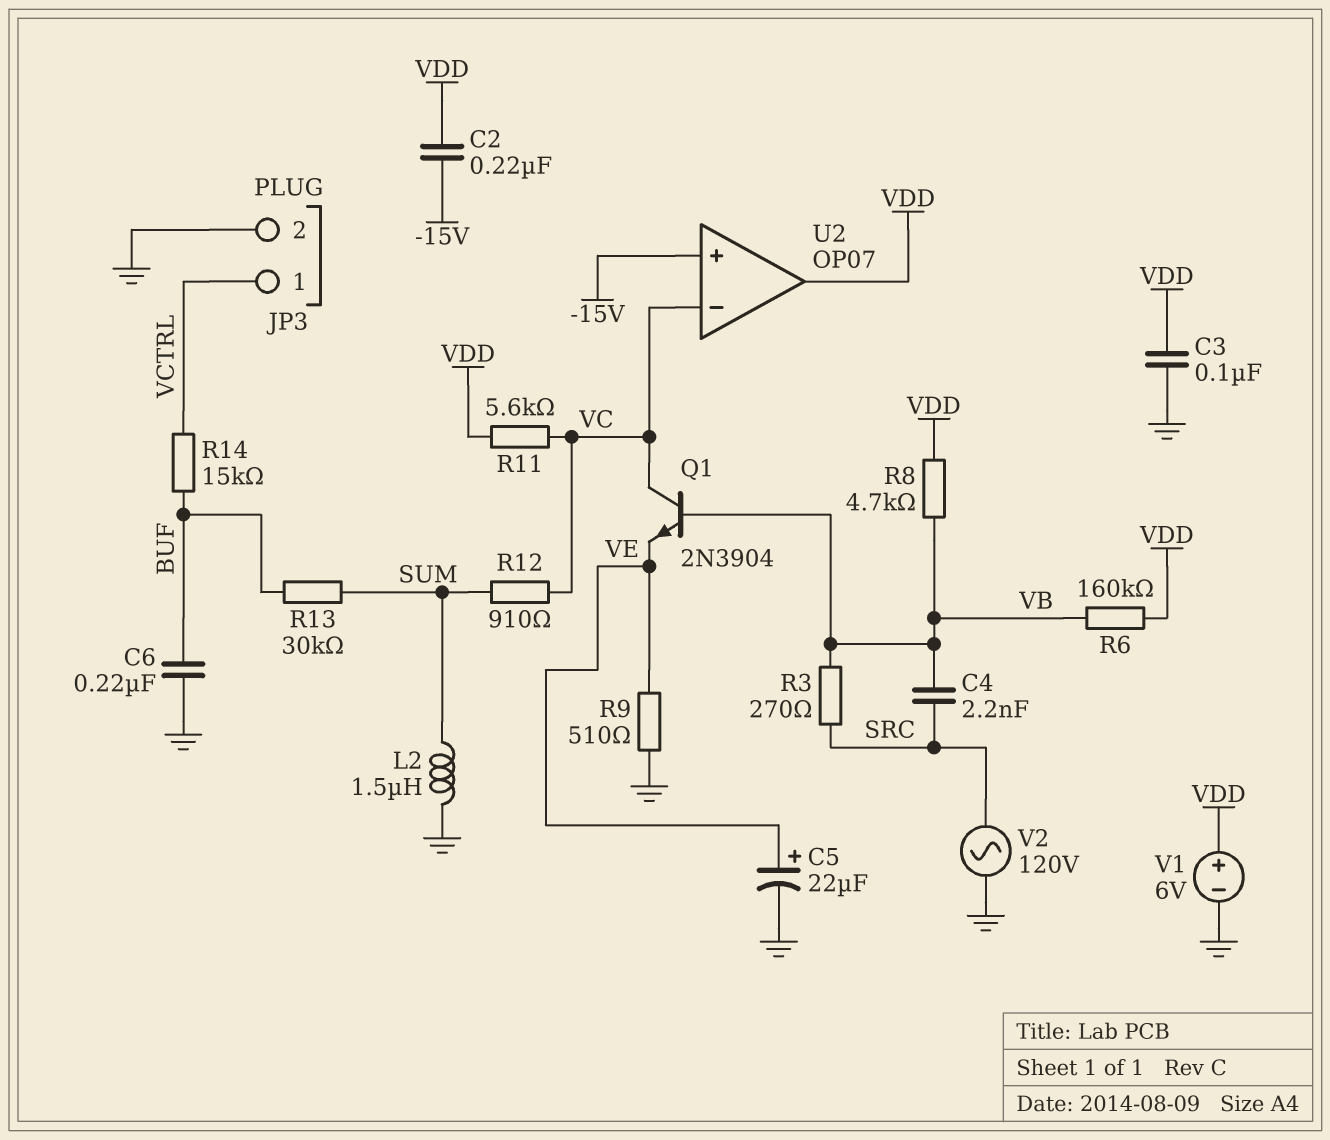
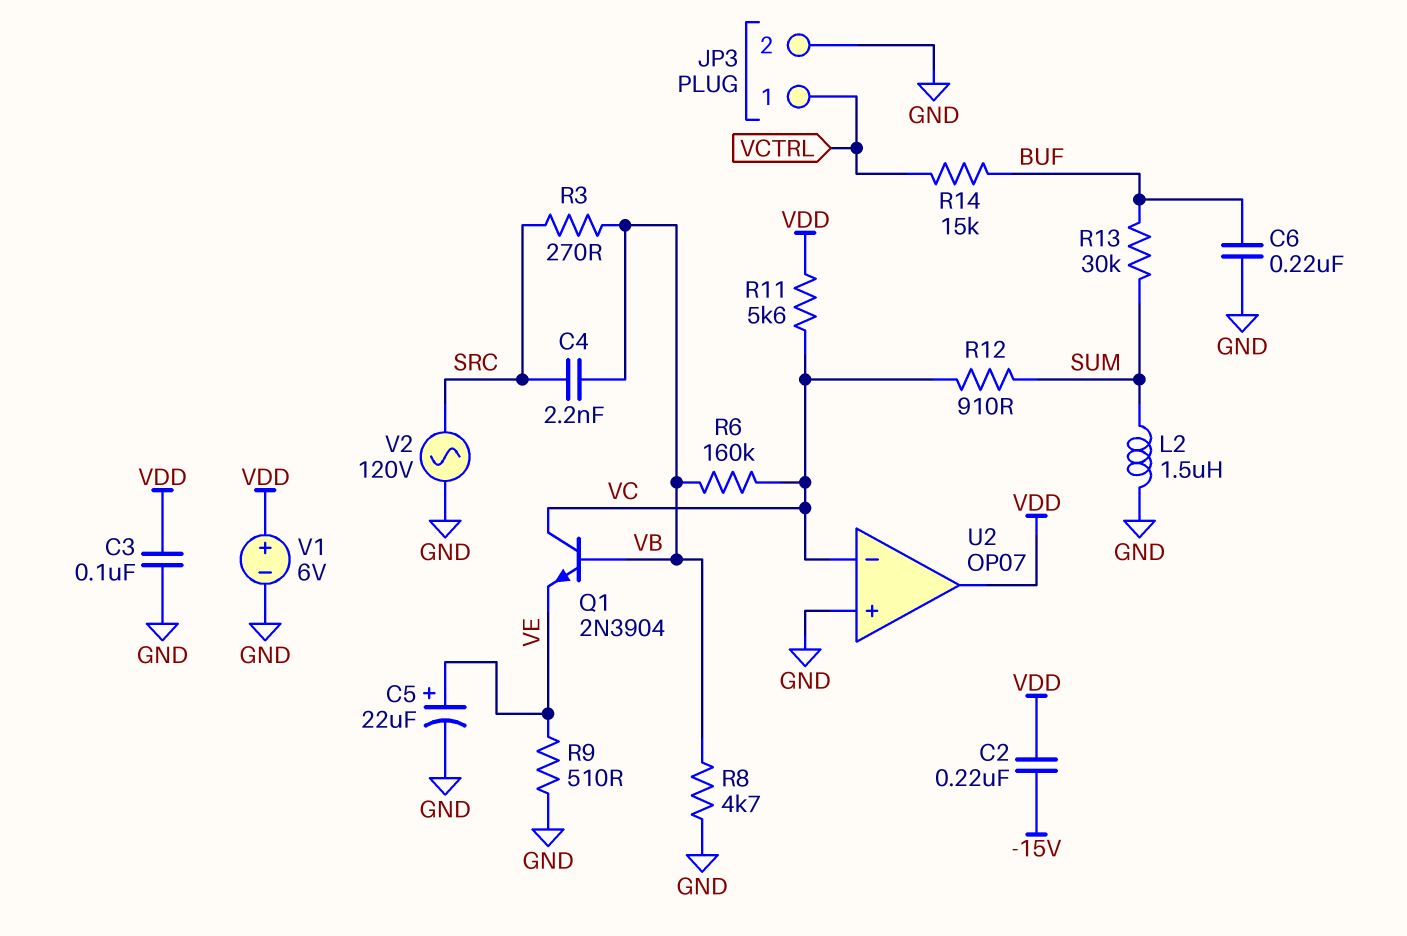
R6: 160k (VB, VDD) -> 160k (VB, VC)
R8: 4.7k (VB, VDD) -> 4.7k (GND, VB)
U2 pin in+: -15V -> GND

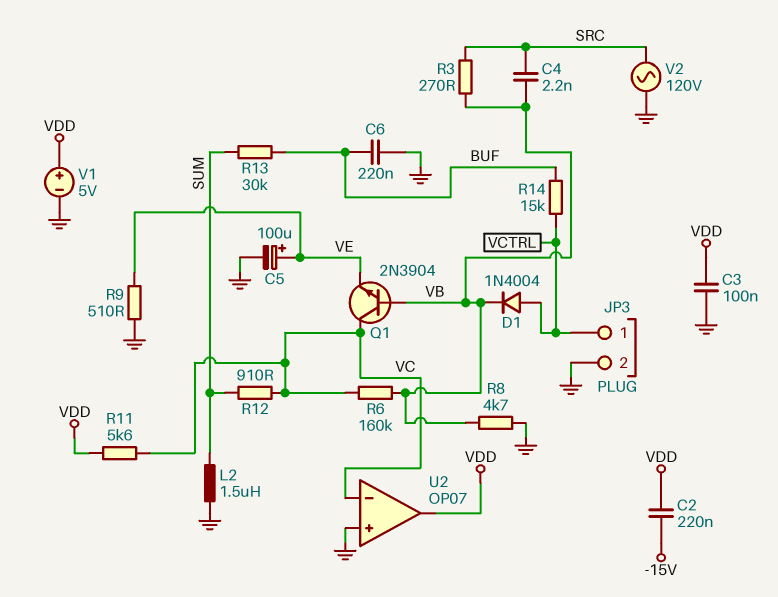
C5: 22uF (plus VE, minus GND) -> 100uF (plus VE, minus GND)
D1: none -> diode 1N4004 (A VCTRL, K VB)
V1: 6V (plus VDD, minus GND) -> 5V (plus VDD, minus GND)

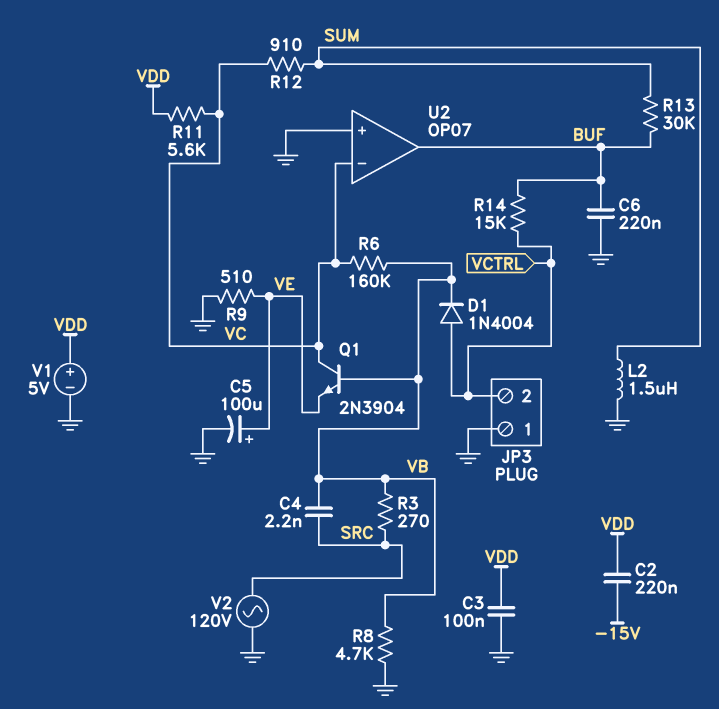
JP3 pin 1: VCTRL -> GND
JP3 pin 2: GND -> VCTRL
U2 pin out: VDD -> BUF

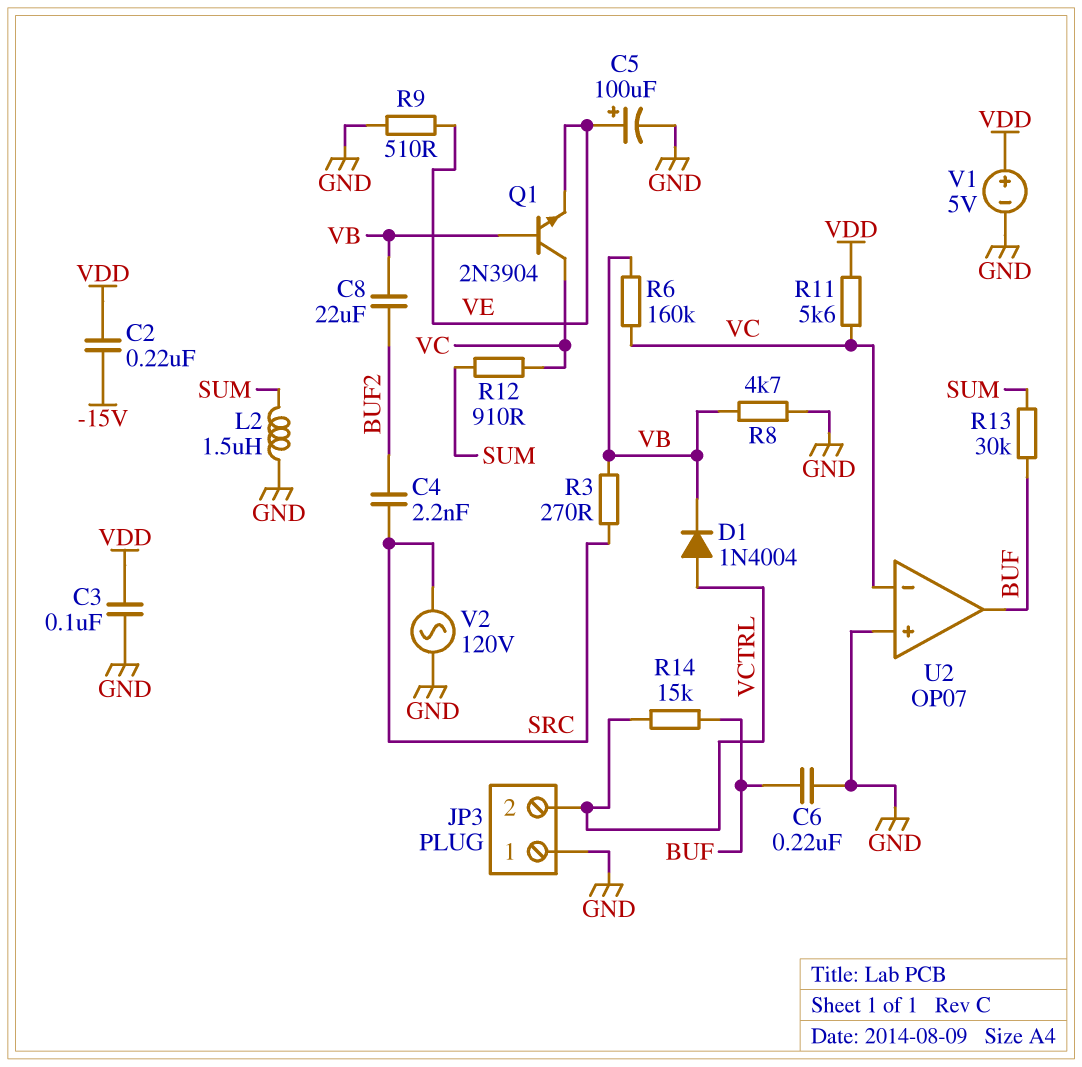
C4: 2.2nF (SRC, VB) -> 2.2nF (BUF2, SRC)
C8: none -> 22uF (BUF2, VB)

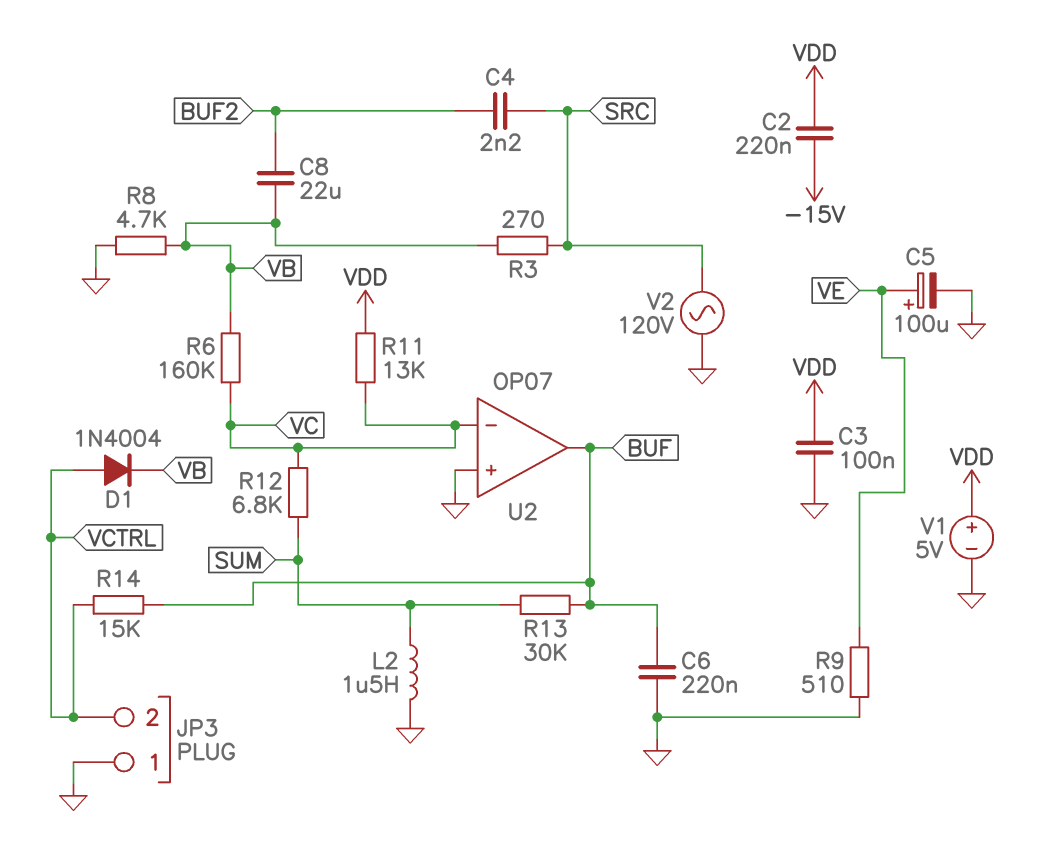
Q1: NPN 2N3904 (B VB, C VC, E VE) -> none
R11: 5.6k (VC, VDD) -> 13k (VC, VDD)
R12: 910 (SUM, VC) -> 6.8k (SUM, VC)

